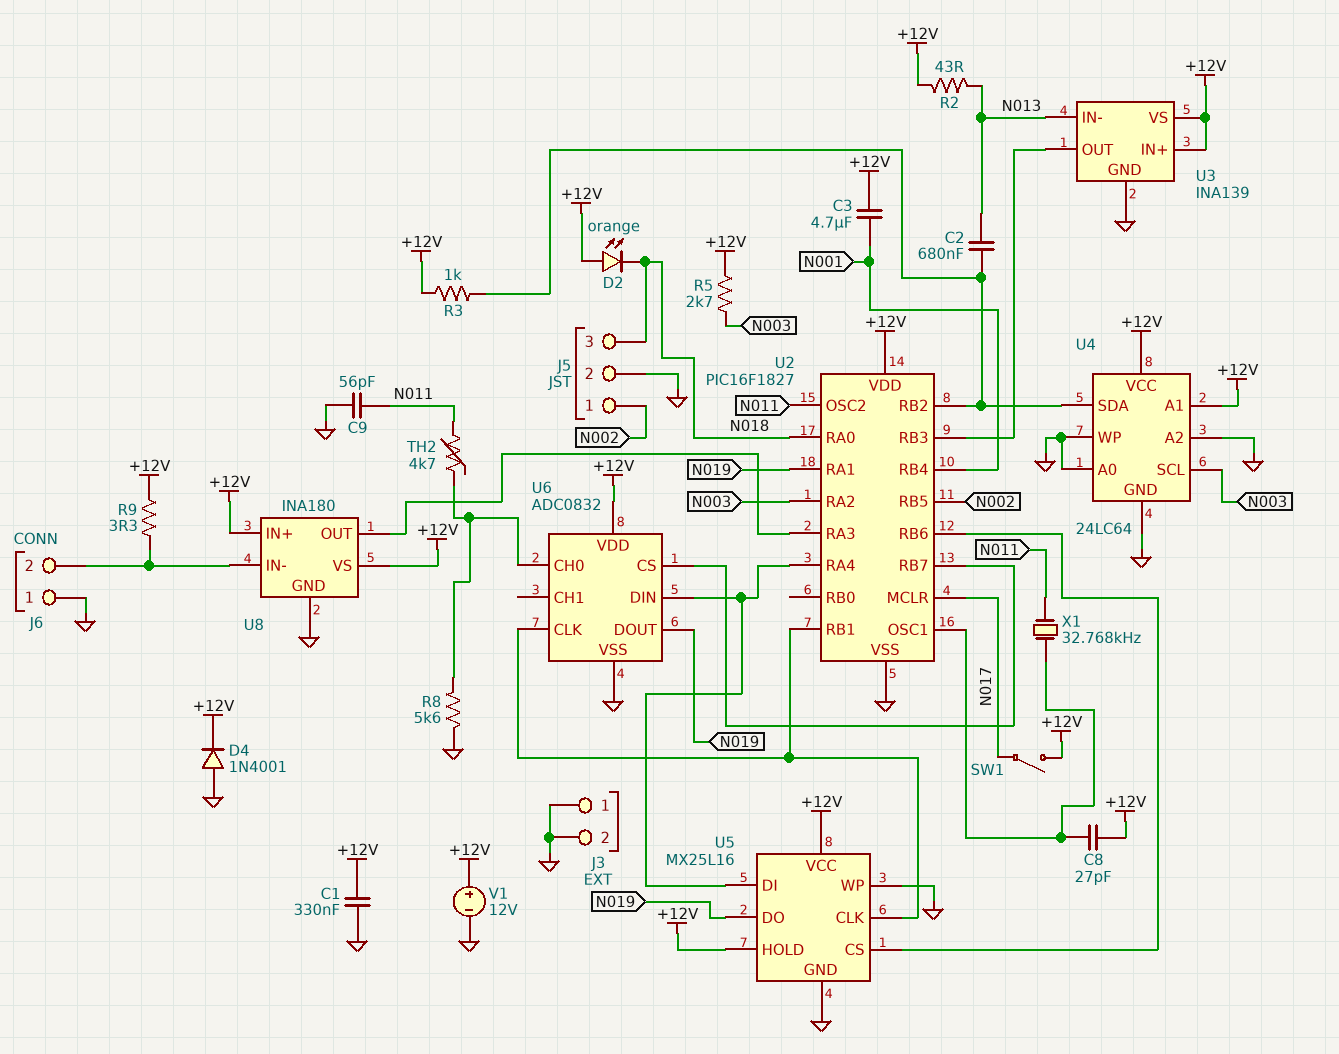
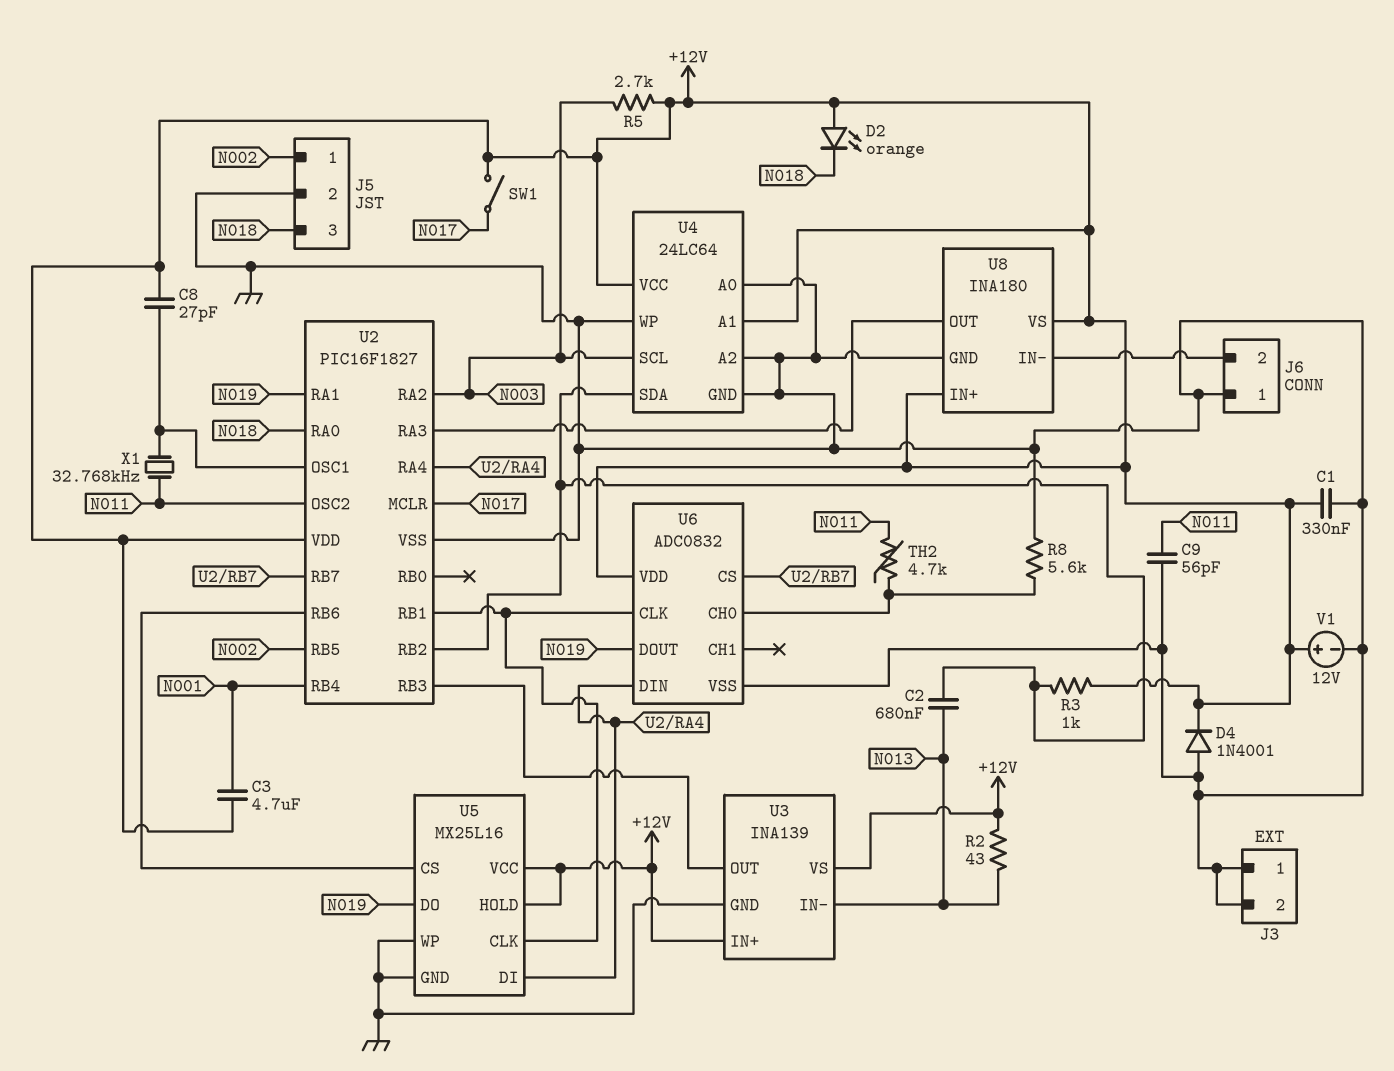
R9: 3.3 (+12V, J6/2) -> none

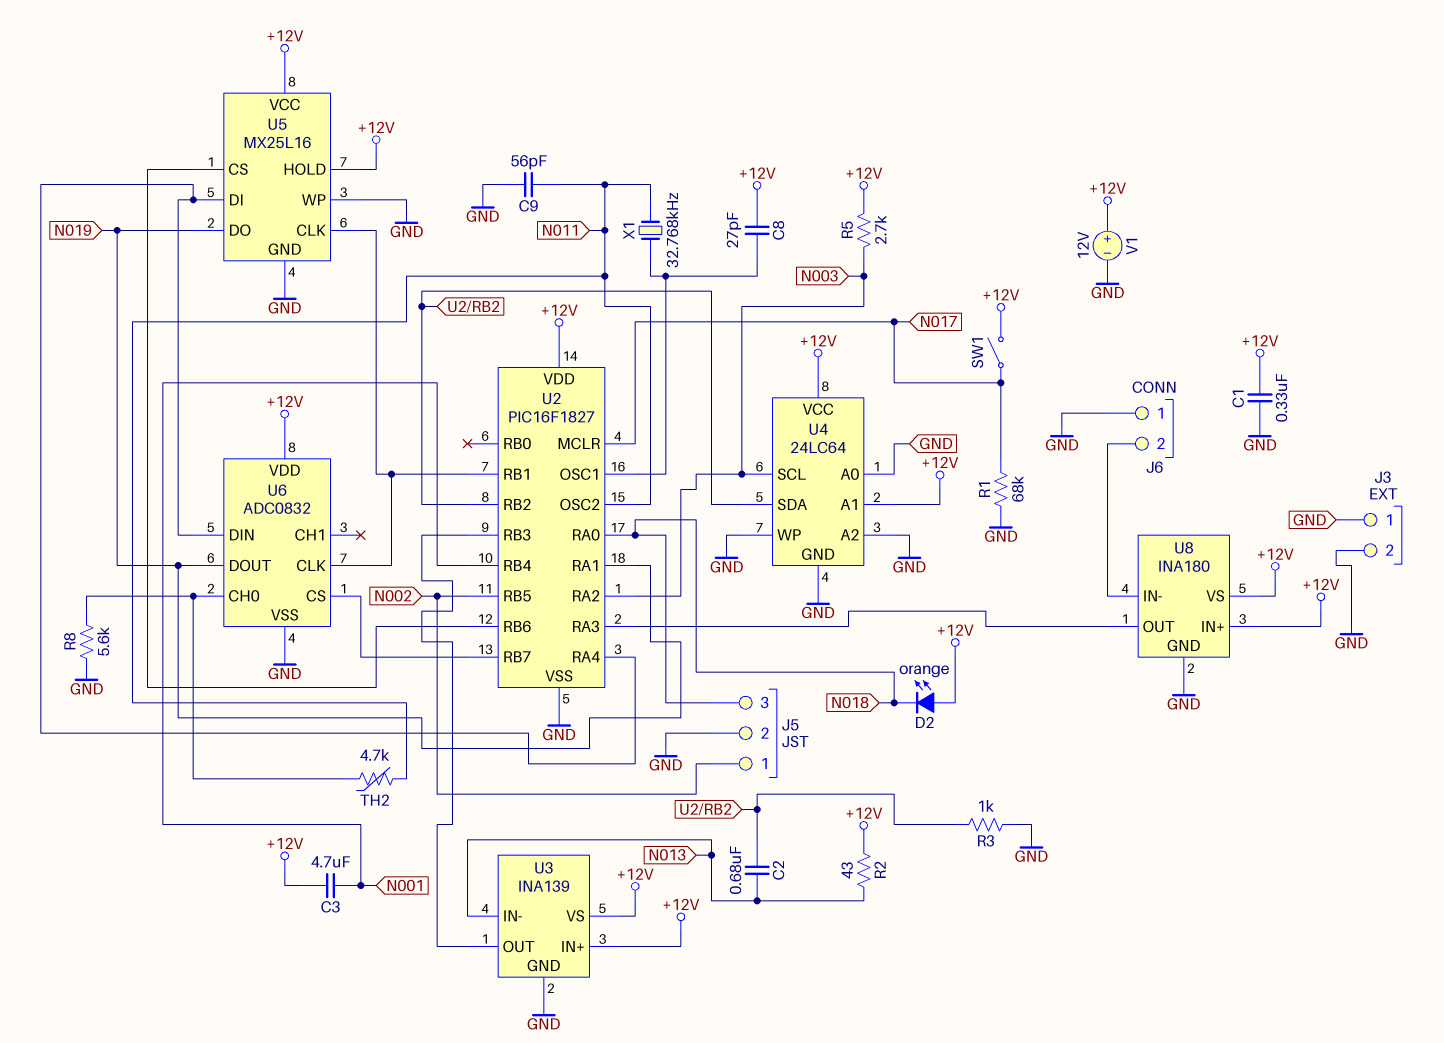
D4: diode 1N4001 (A GND, K +12V) -> none
R1: none -> 68k (GND, N017)
R3: 1k (+12V, U2/RB2) -> 1k (GND, U2/RB2)

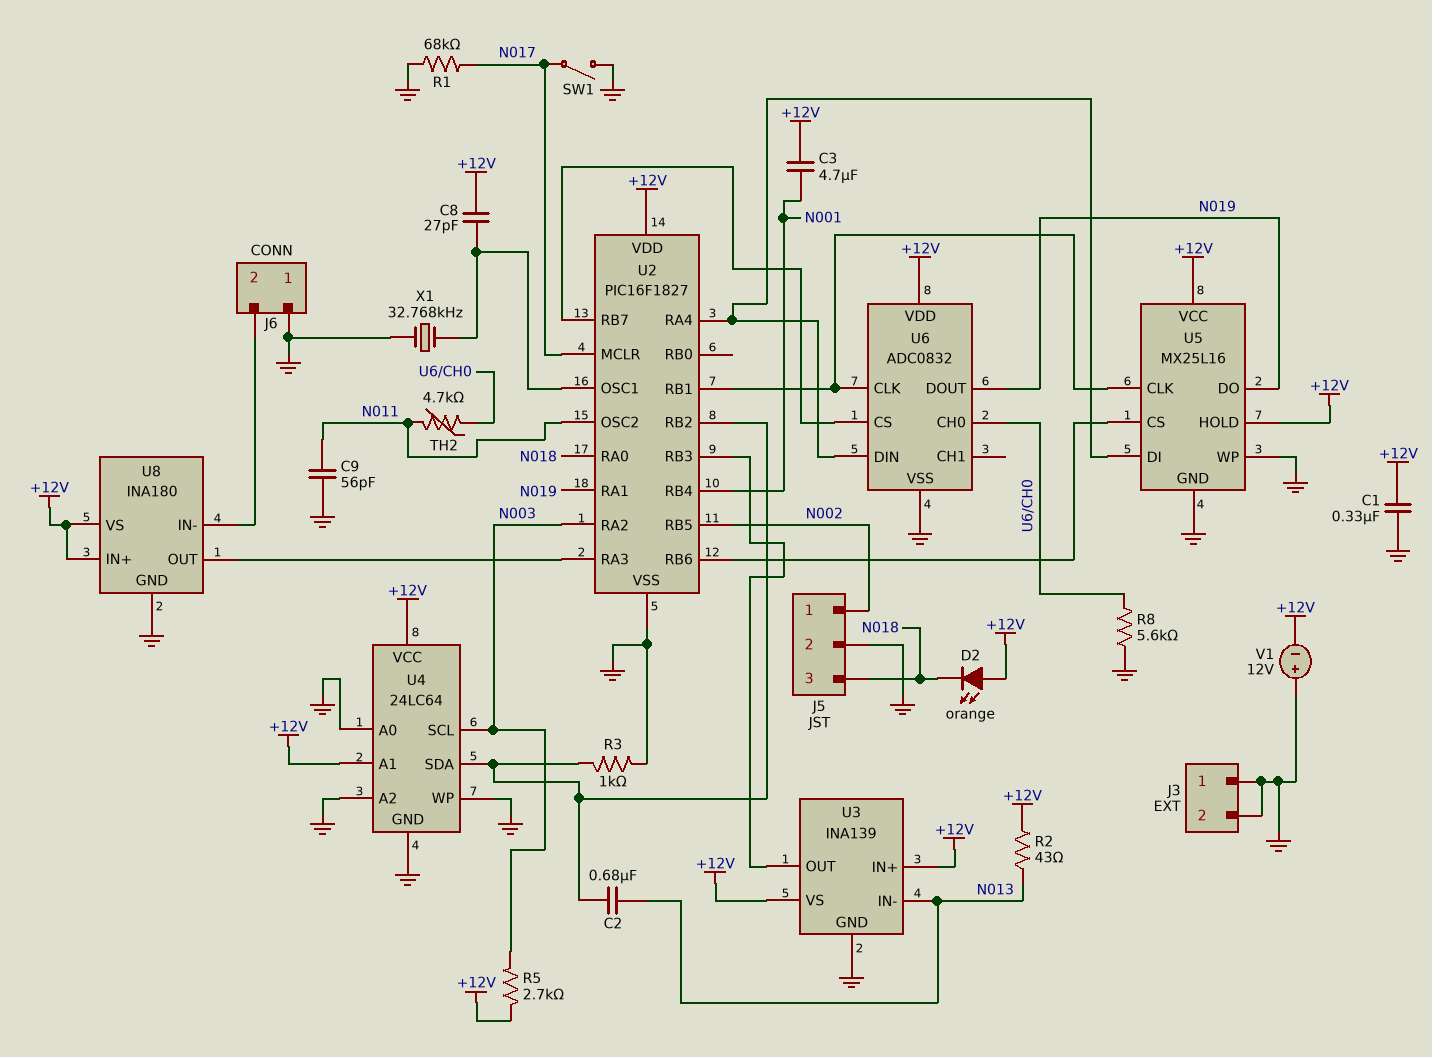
SW1: switch (+12V, N017) -> switch (GND, N017)
V1: 12V (plus +12V, minus GND) -> 12V (plus GND, minus +12V)
X1: 32.768kHz (N011, U2/OSC1) -> 32.768kHz (GND, U2/OSC1)

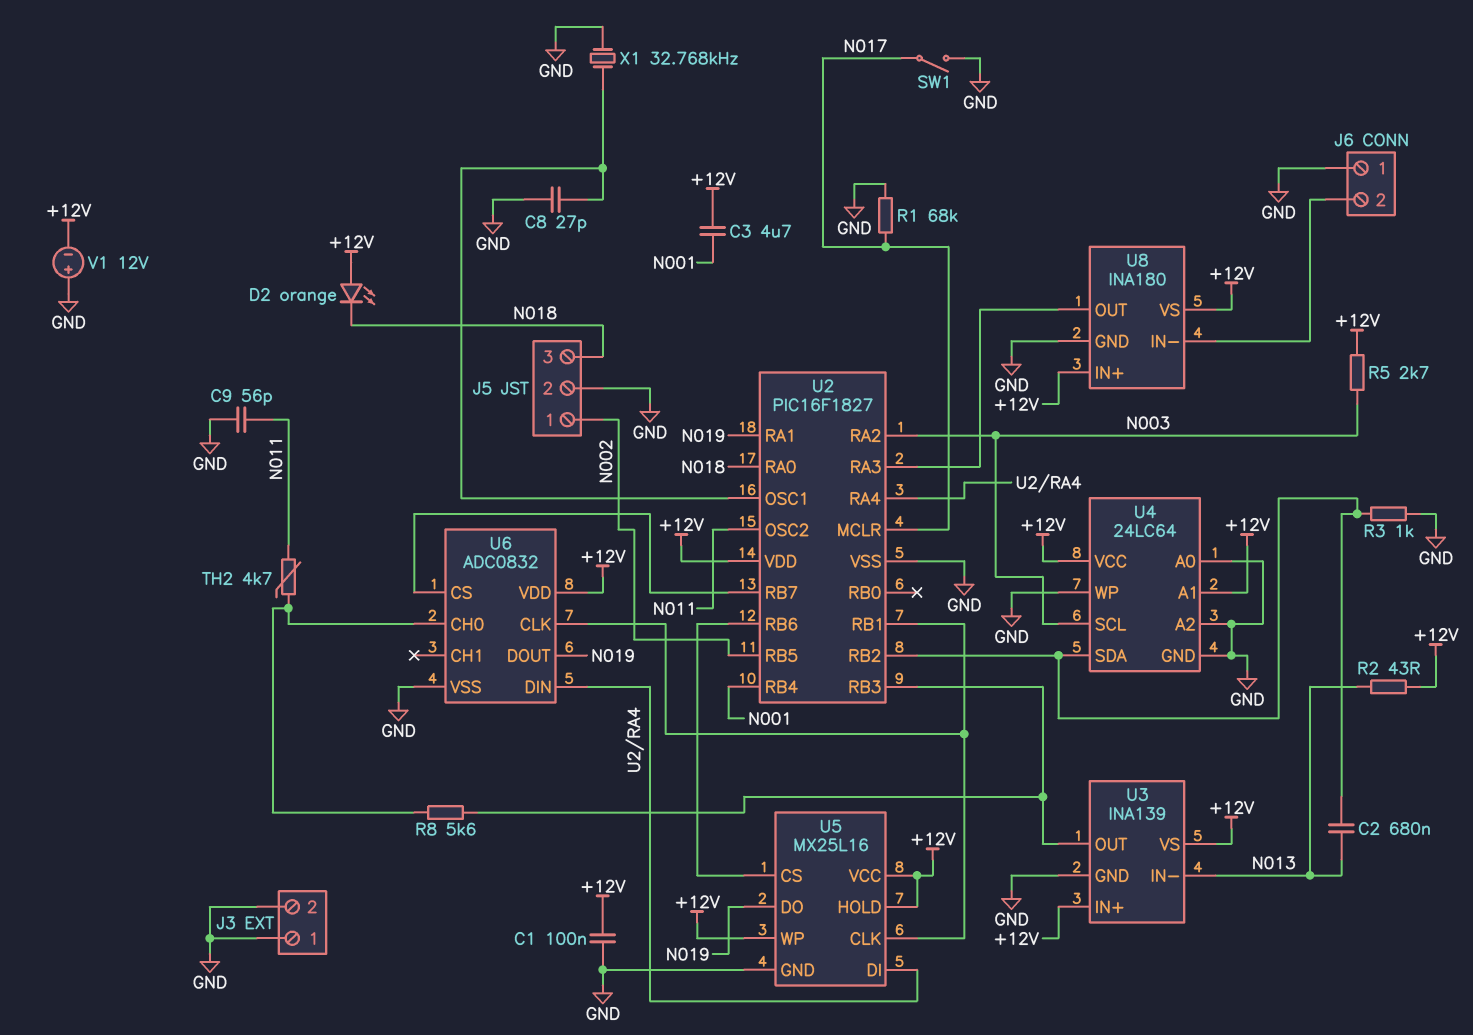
C1: 330nF (+12V, GND) -> 100nF (+12V, GND)
C8: 27pF (+12V, U2/OSC1) -> 27pF (GND, U2/OSC1)
R8: 5.6k (GND, U6/CH0) -> 5.6k (U2/RB3, U6/CH0)
U5 pin WP: GND -> +12V

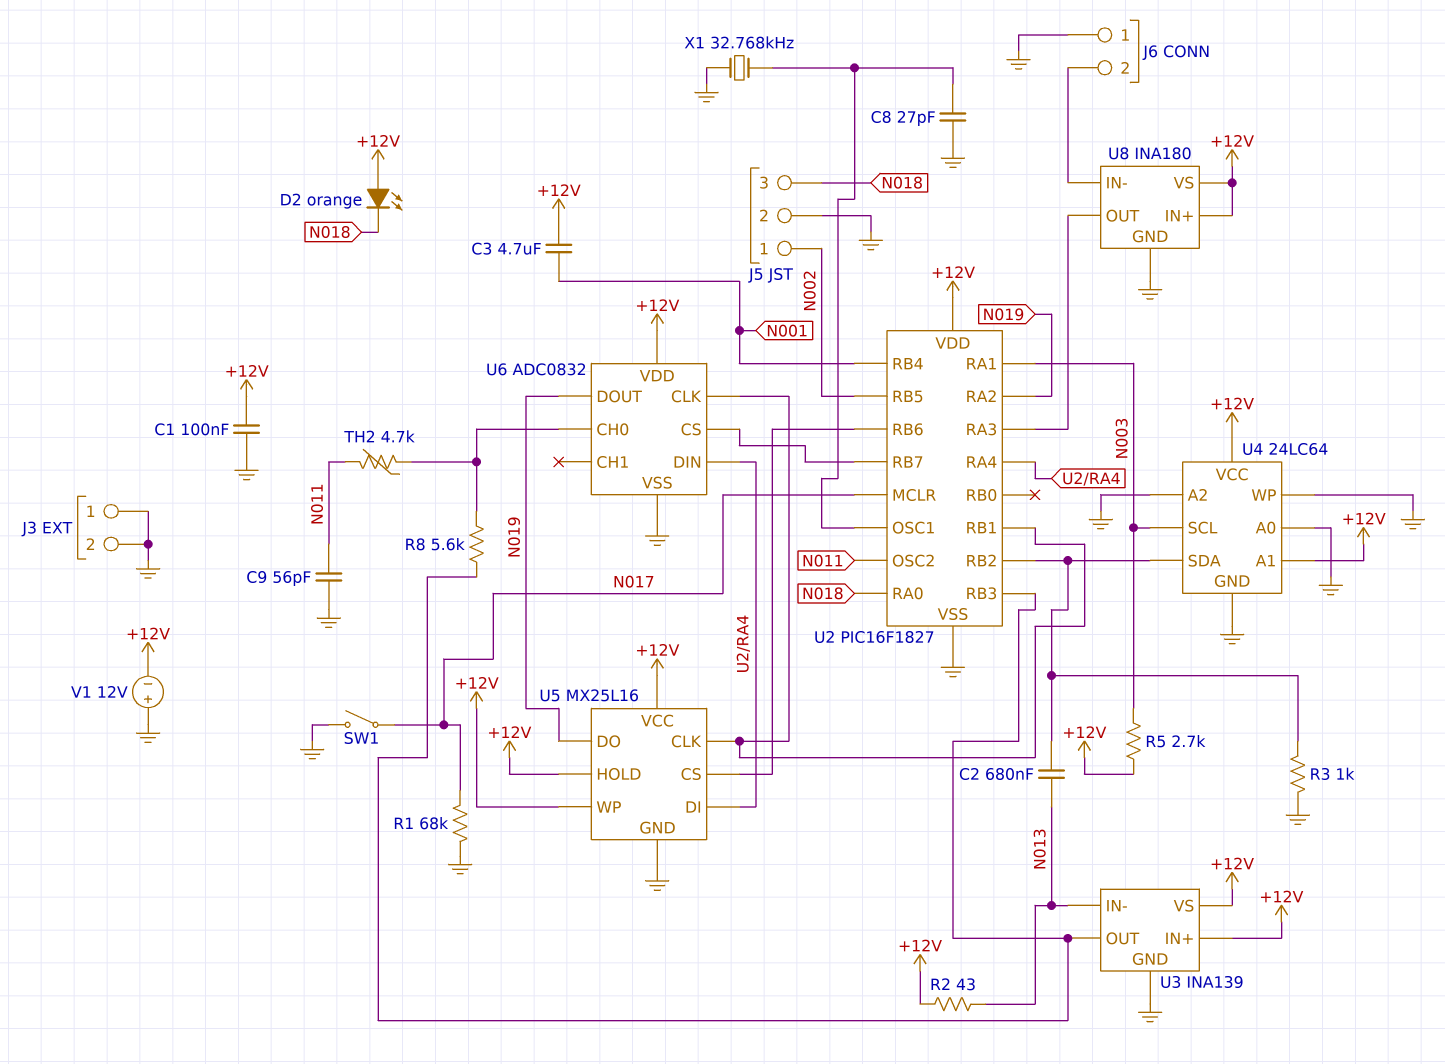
U2 pin RA1: N019 -> N003
U2 pin RA2: N003 -> N019

